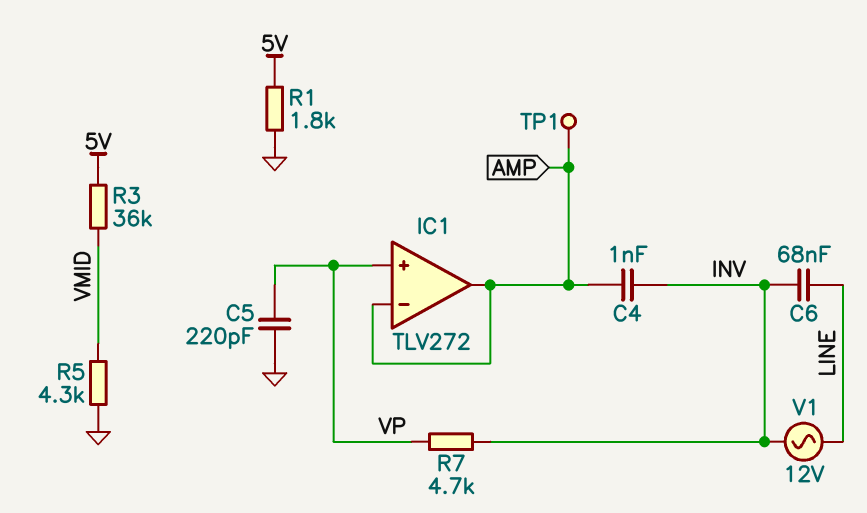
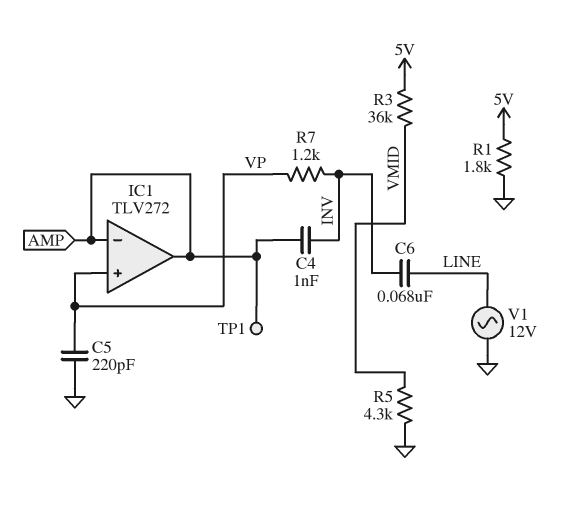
R7: 4.7k (INV, VP) -> 1.2k (INV, VP)
V1: AC 12V (INV, LINE) -> AC 12V (GND, LINE)

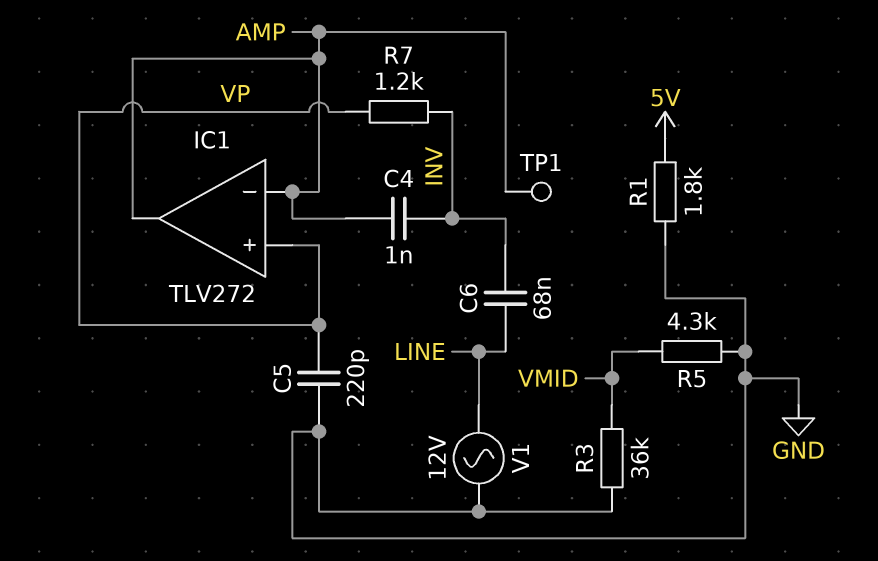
R3: 36k (5V, VMID) -> 36k (GND, VMID)

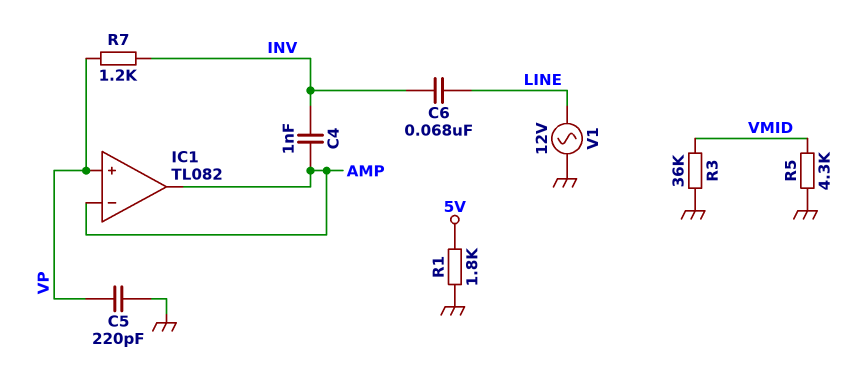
IC1: TLV272 -> TL082
TP1: test point (AMP) -> none

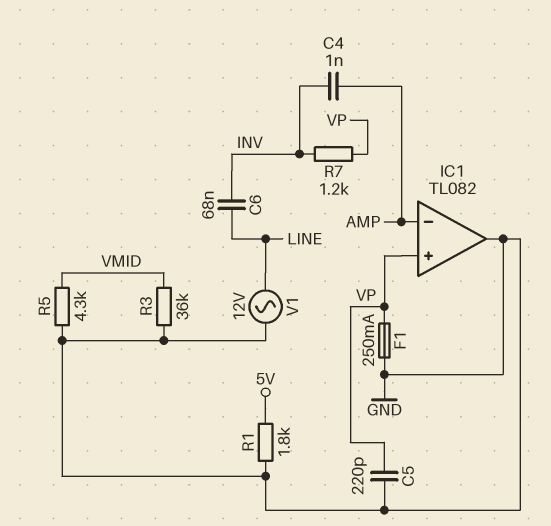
F1: none -> 250mA (GND, VP)
IC1 pin out: AMP -> GND

